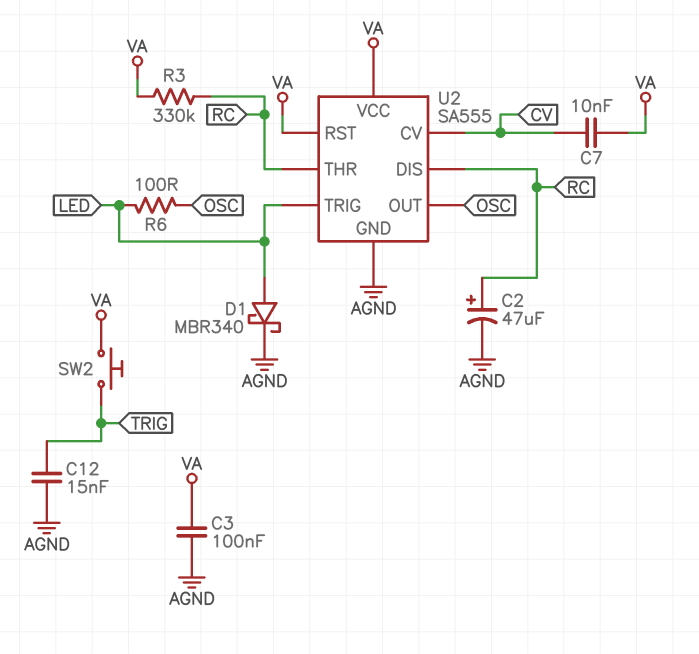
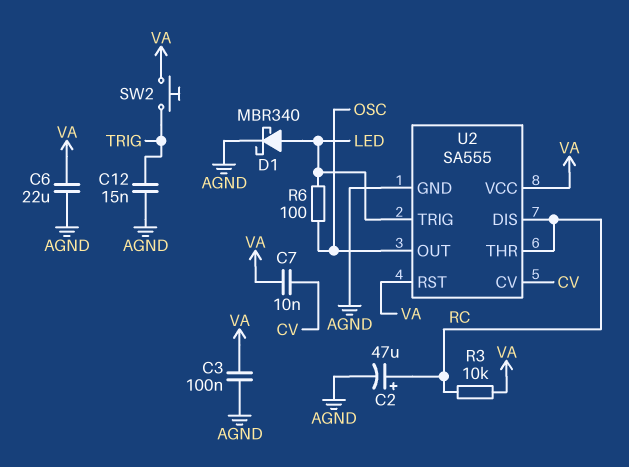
C6: none -> 22uF (AGND, VA)
R3: 330k (RC, VA) -> 10k (RC, VA)

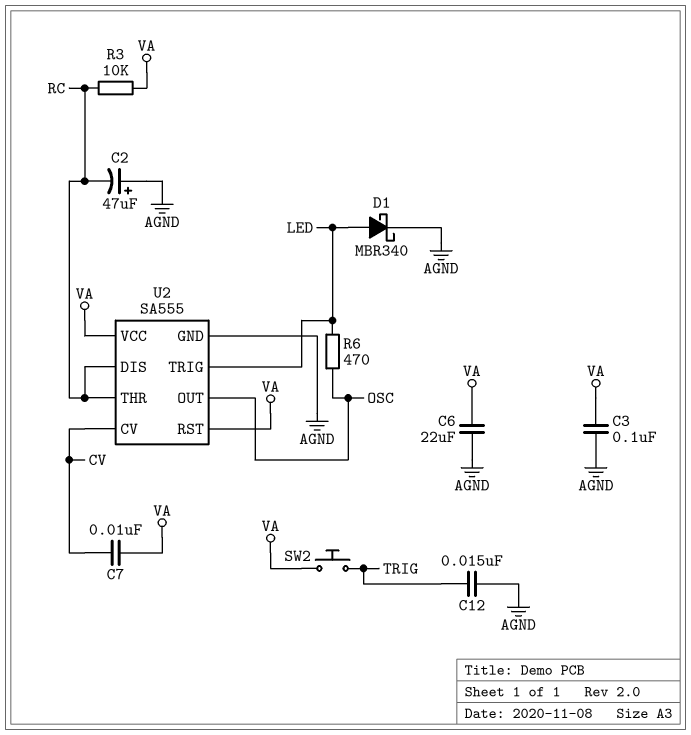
C2: 47uF (plus RC, minus AGND) -> 47uF (plus AGND, minus RC)
R6: 100 (LED, OSC) -> 470 (LED, OSC)

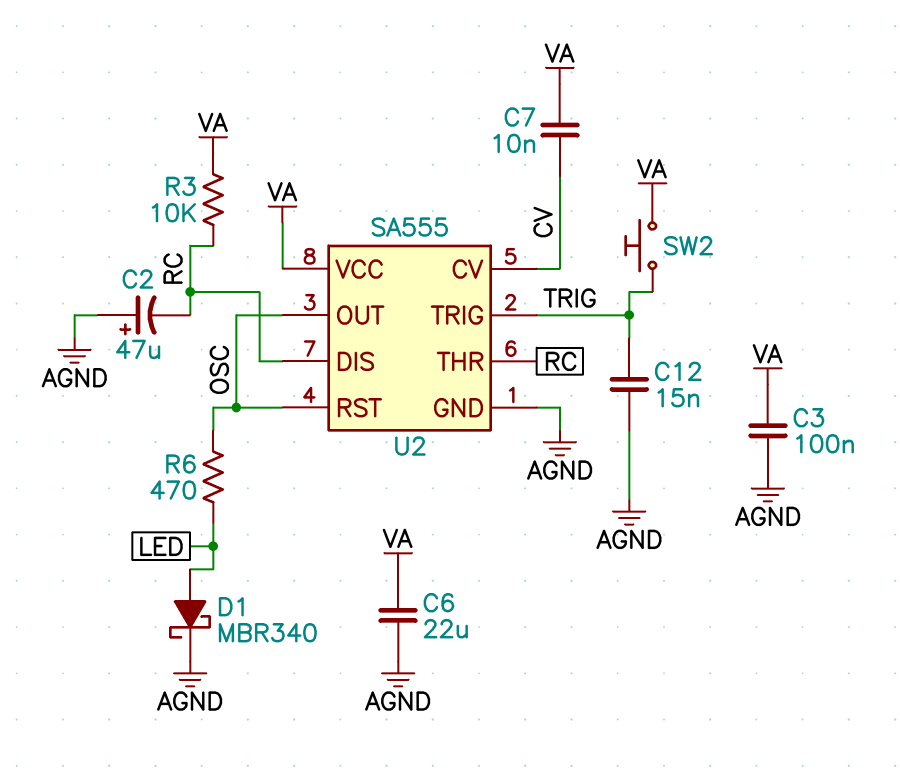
U2 pin RST: VA -> OSC
U2 pin TRIG: LED -> TRIG

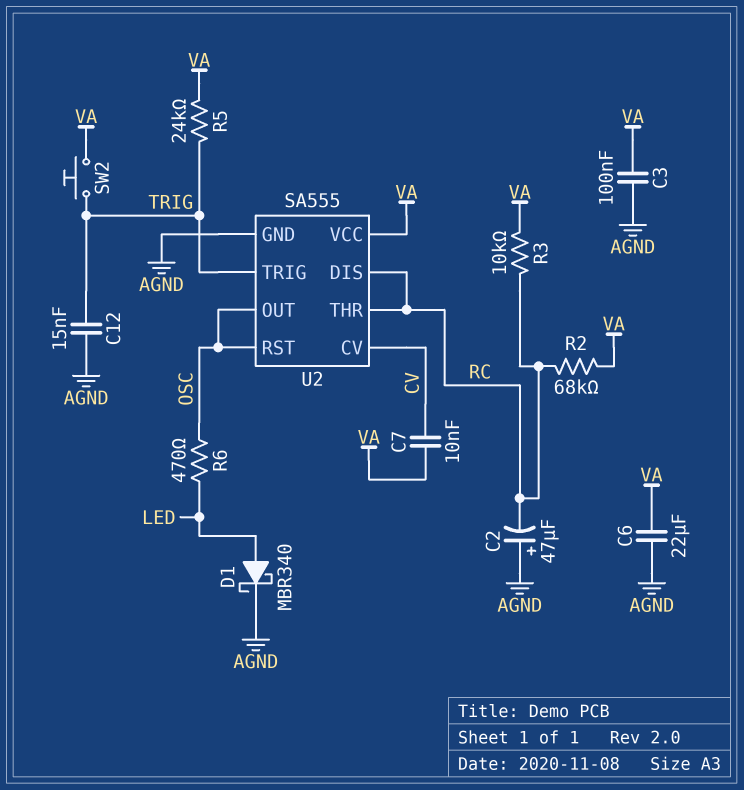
R2: none -> 68k (RC, VA)
R5: none -> 24k (TRIG, VA)

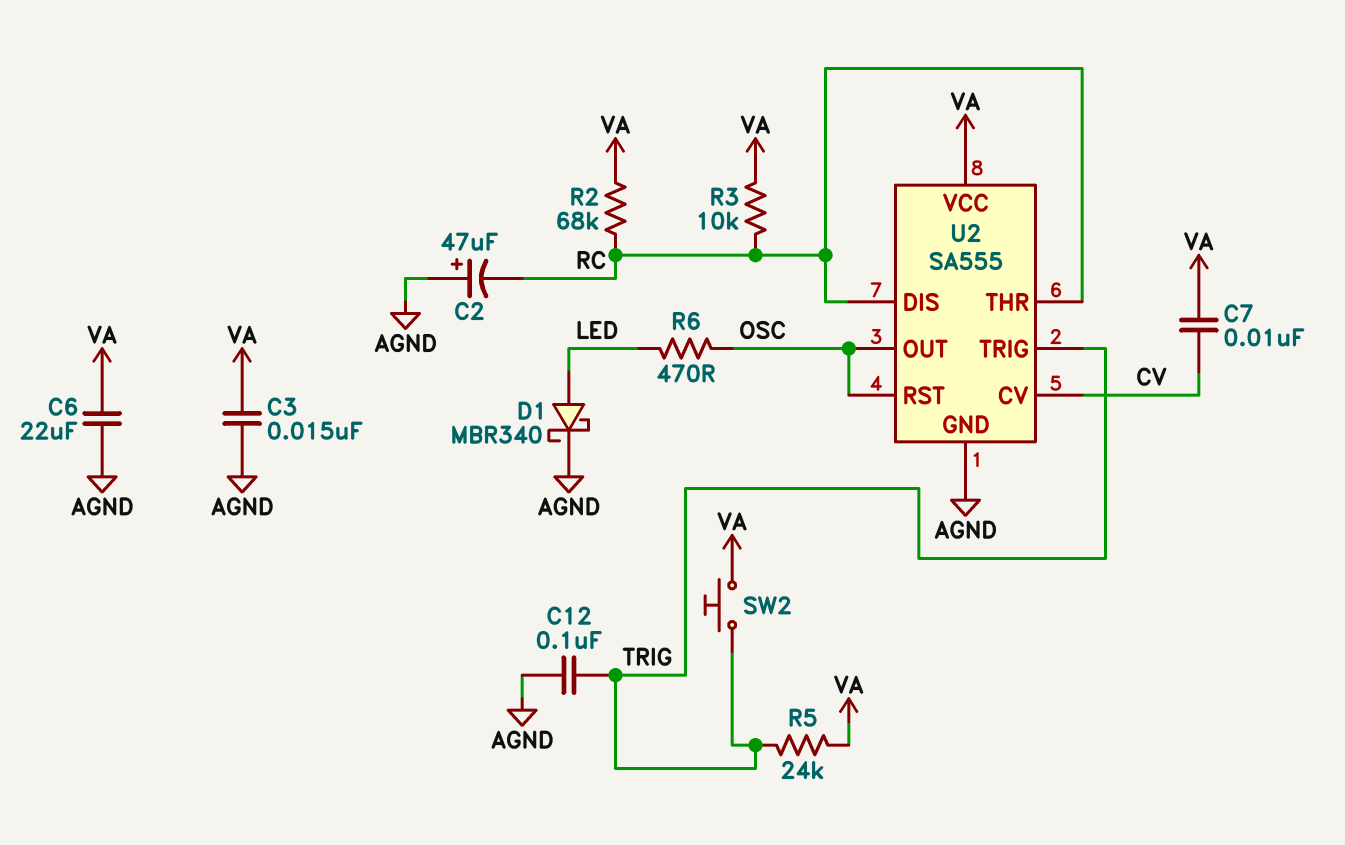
C3: 100nF (AGND, VA) -> 15nF (AGND, VA)
C12: 15nF (AGND, TRIG) -> 100nF (AGND, TRIG)

